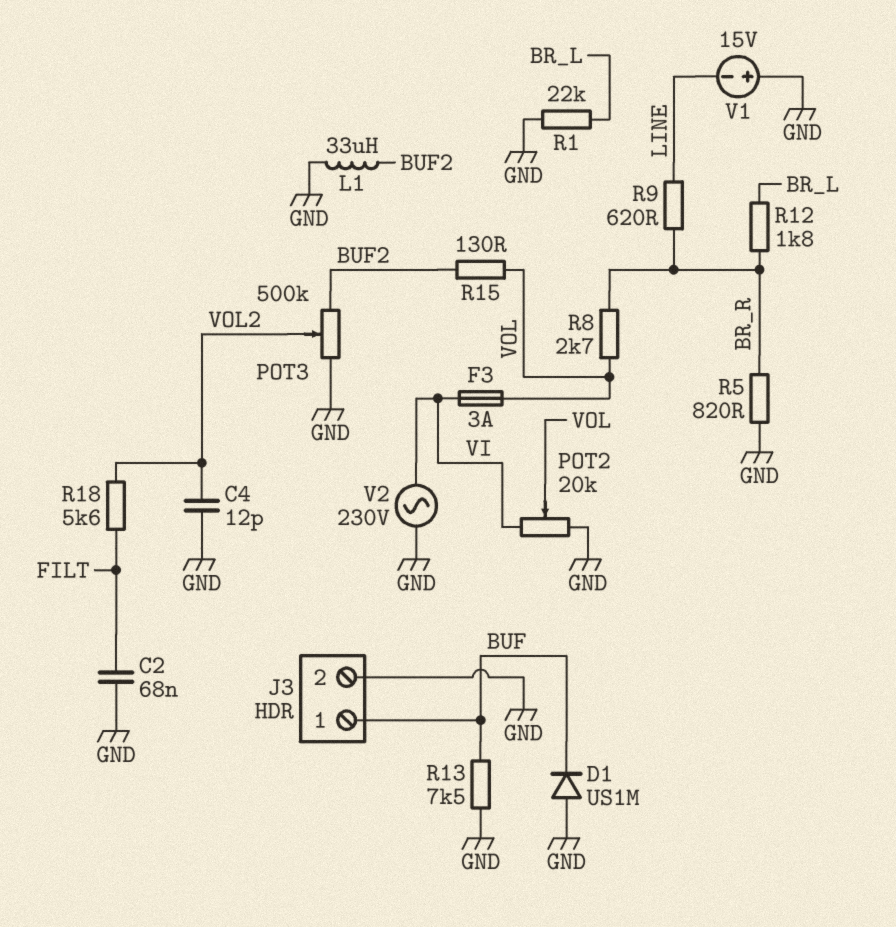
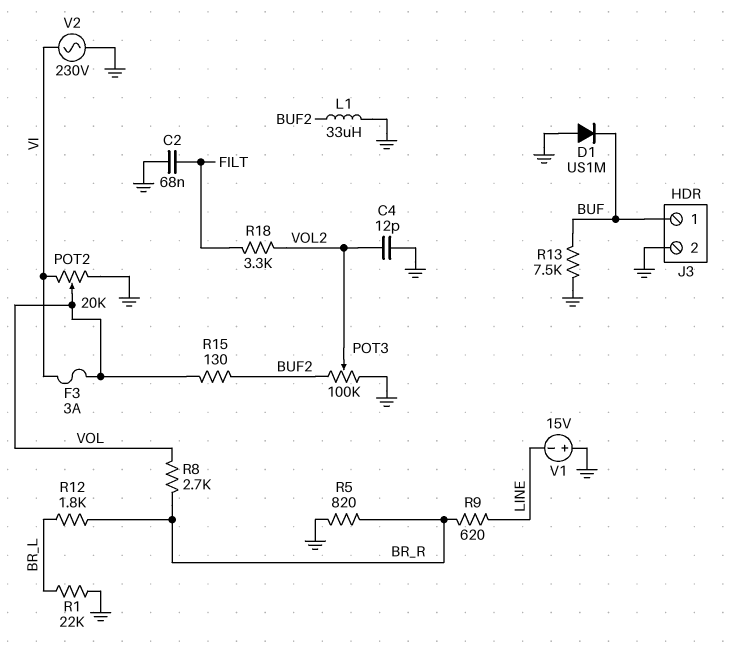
POT3: 500k (BUF2, GND, wiper VOL2) -> 100k (BUF2, GND, wiper VOL2)
R18: 5.6k (FILT, VOL2) -> 3.3k (FILT, VOL2)

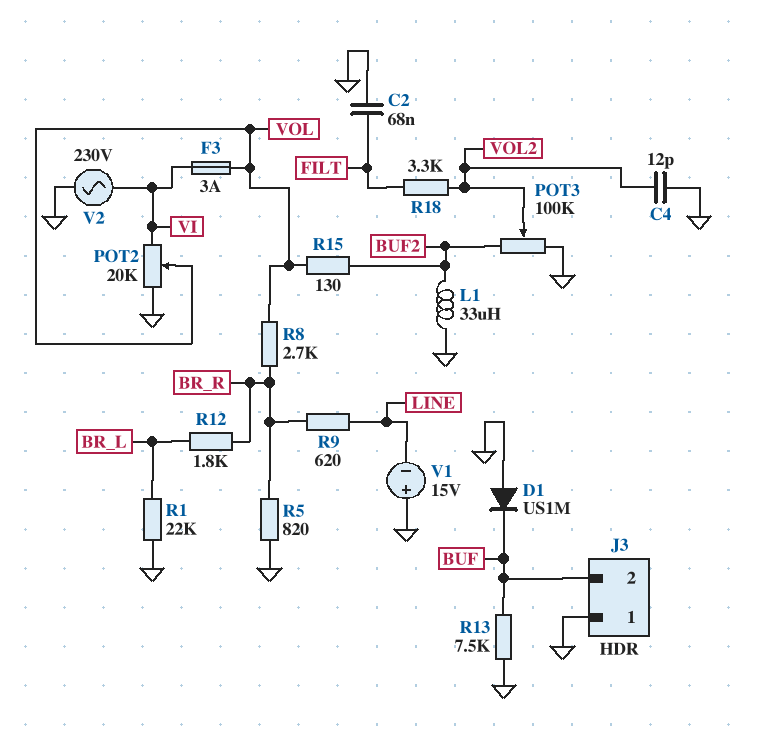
J3 pin 1: BUF -> GND
J3 pin 2: GND -> BUF

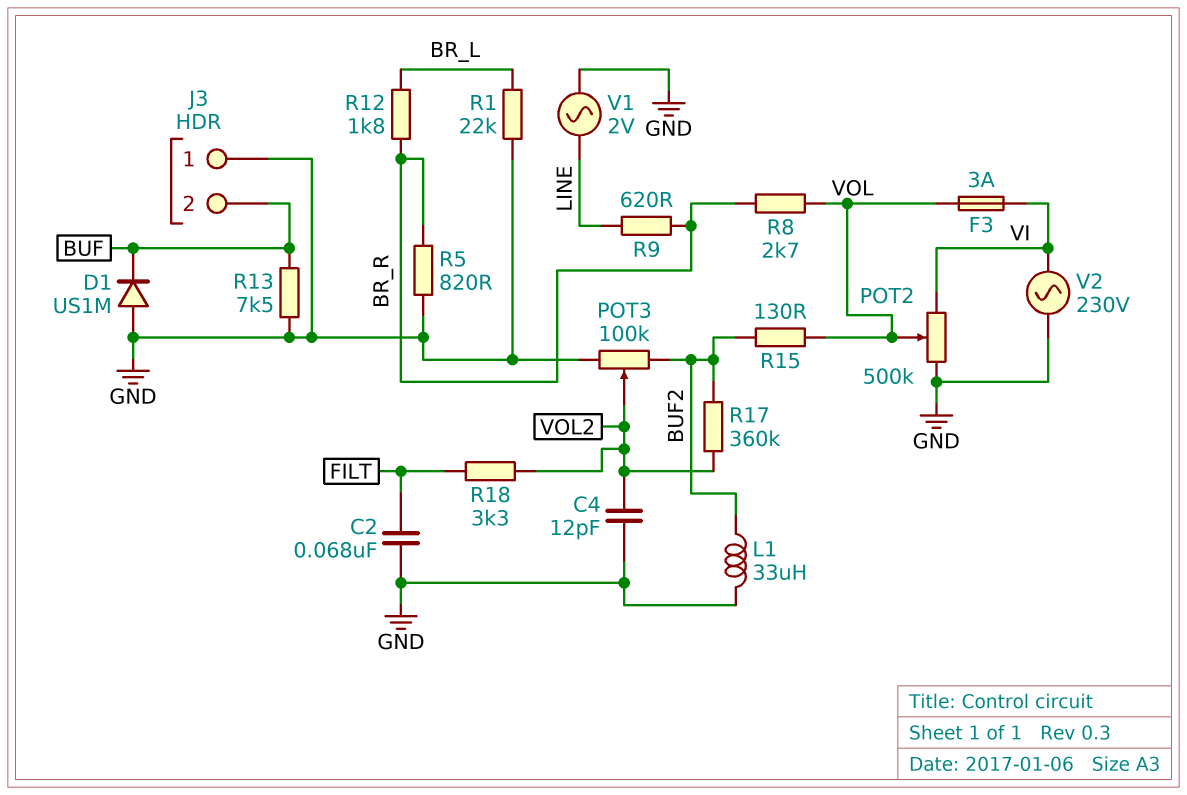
POT2: 20k (GND, VI, wiper VOL) -> 500k (GND, VI, wiper VOL)
R17: none -> 360k (BUF2, VOL2)
V1: 15V (plus GND, minus LINE) -> AC 2V (GND, LINE)

